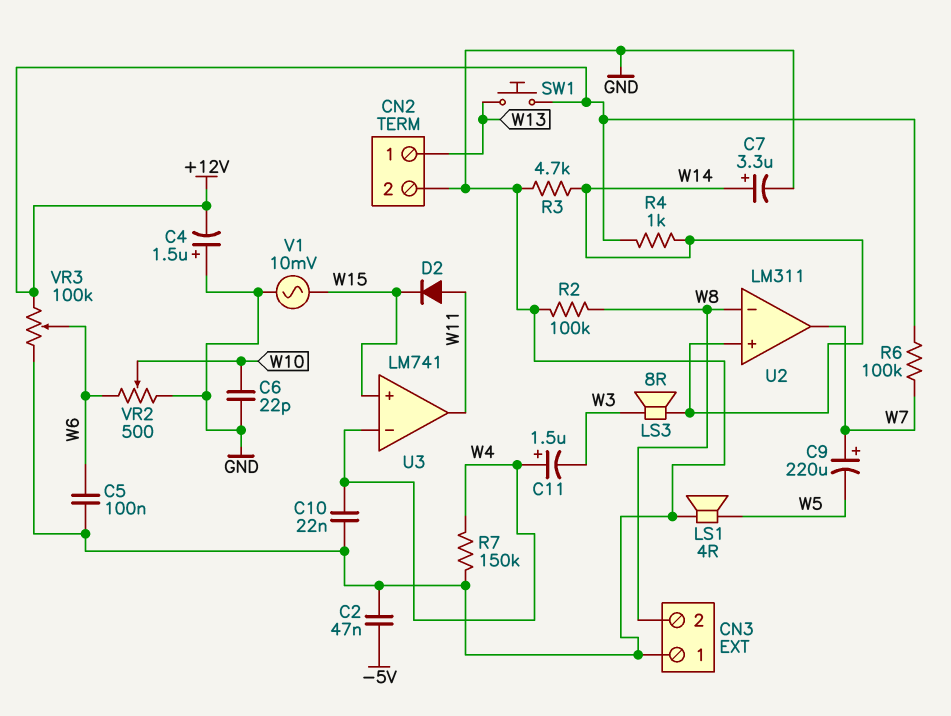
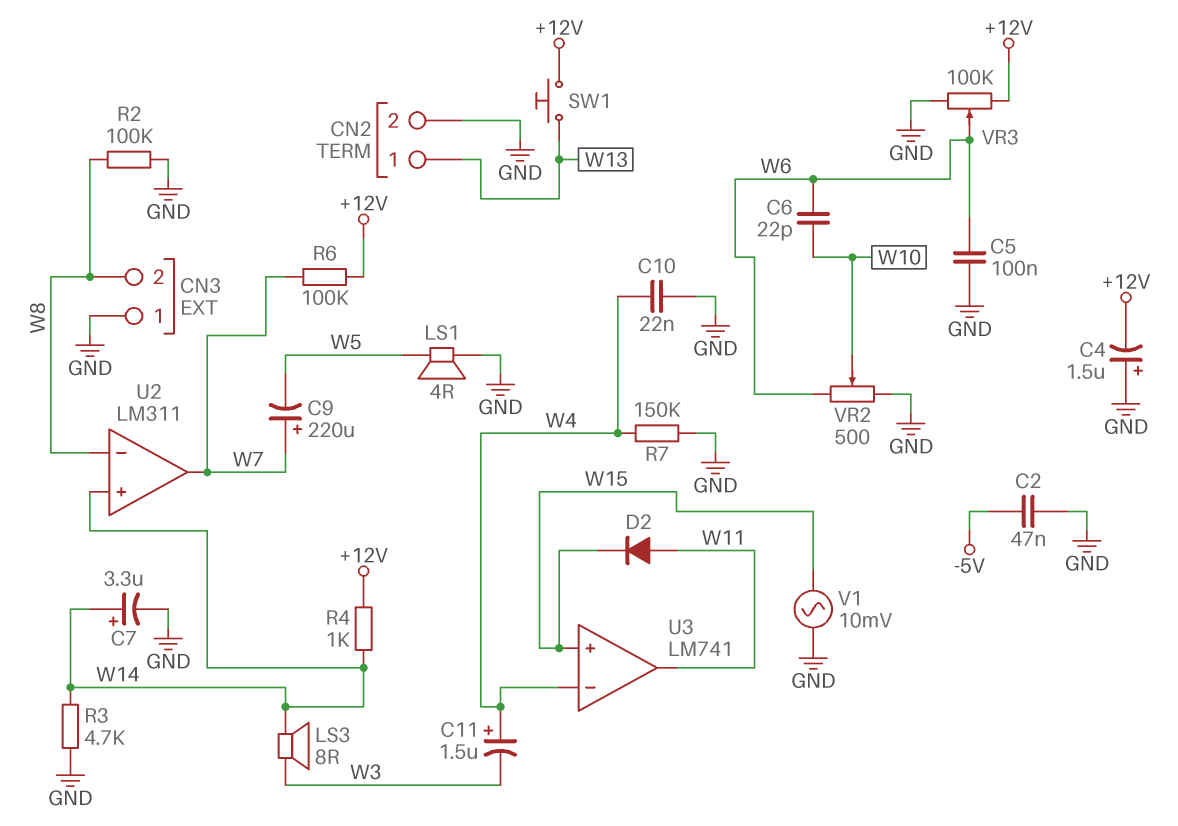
C6: 22pF (GND, W10) -> 22pF (W6, W10)

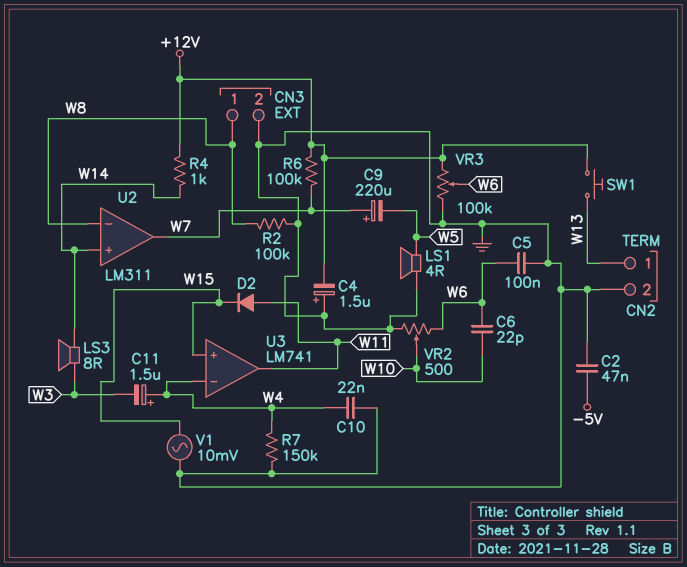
C7: 3.3uF (plus W14, minus GND) -> none
CN3 pin 1: GND -> W8
CN3 pin 2: W8 -> GND
R3: 4.7k (GND, W14) -> none

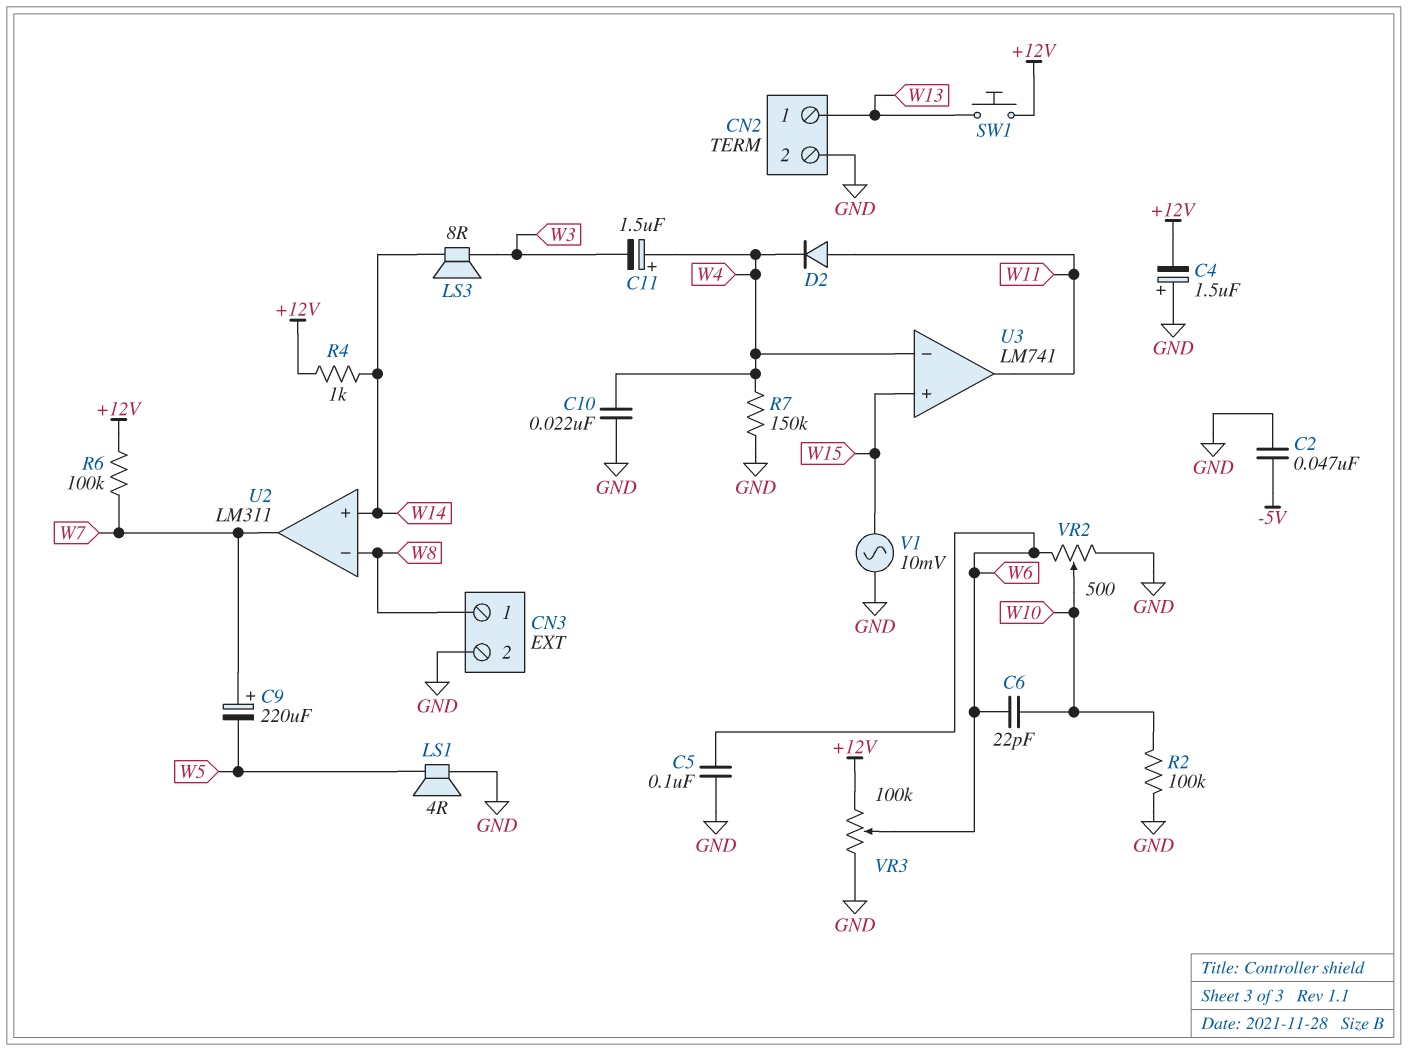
D2: diode (A W11, K W15) -> diode (A W11, K W4)
R2: 100k (GND, W8) -> 100k (GND, W10)

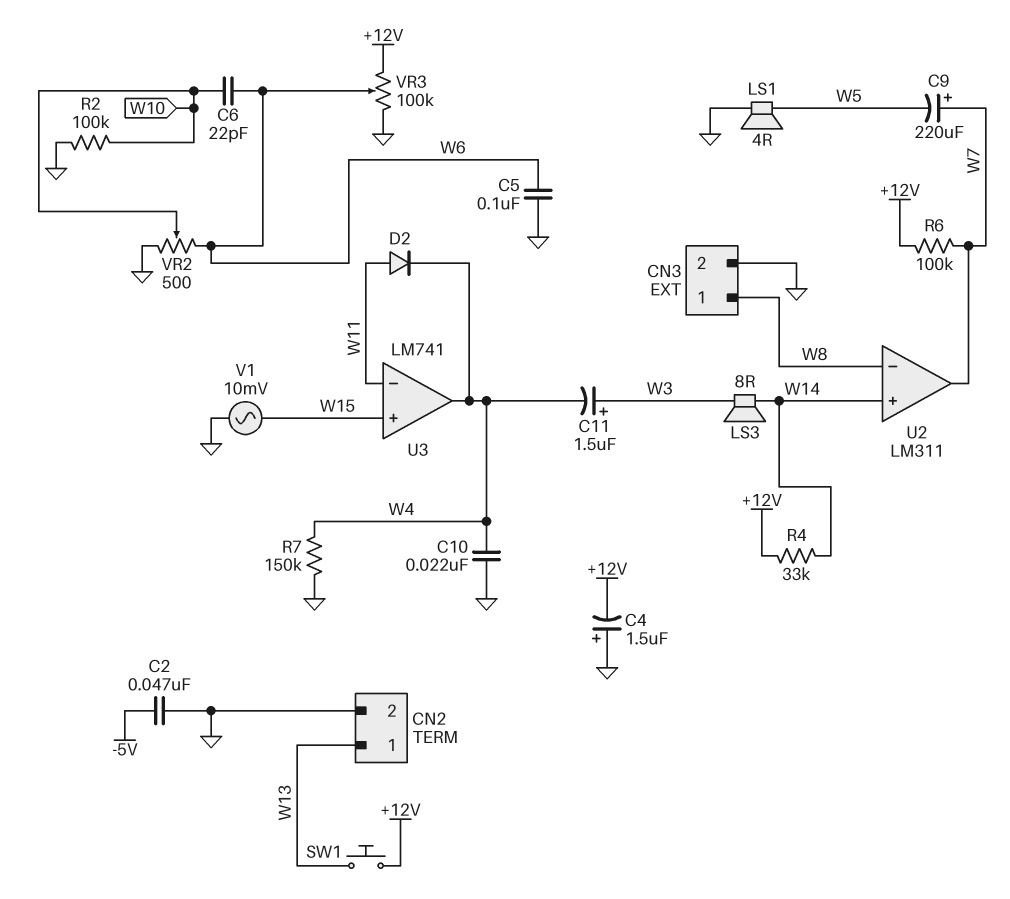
C11: 1.5uF (plus W4, minus W3) -> 1.5uF (plus W3, minus W4)
R4: 1k (+12V, W14) -> 33k (+12V, W14)
U3 pin in-: W4 -> W11
U3 pin out: W11 -> W4

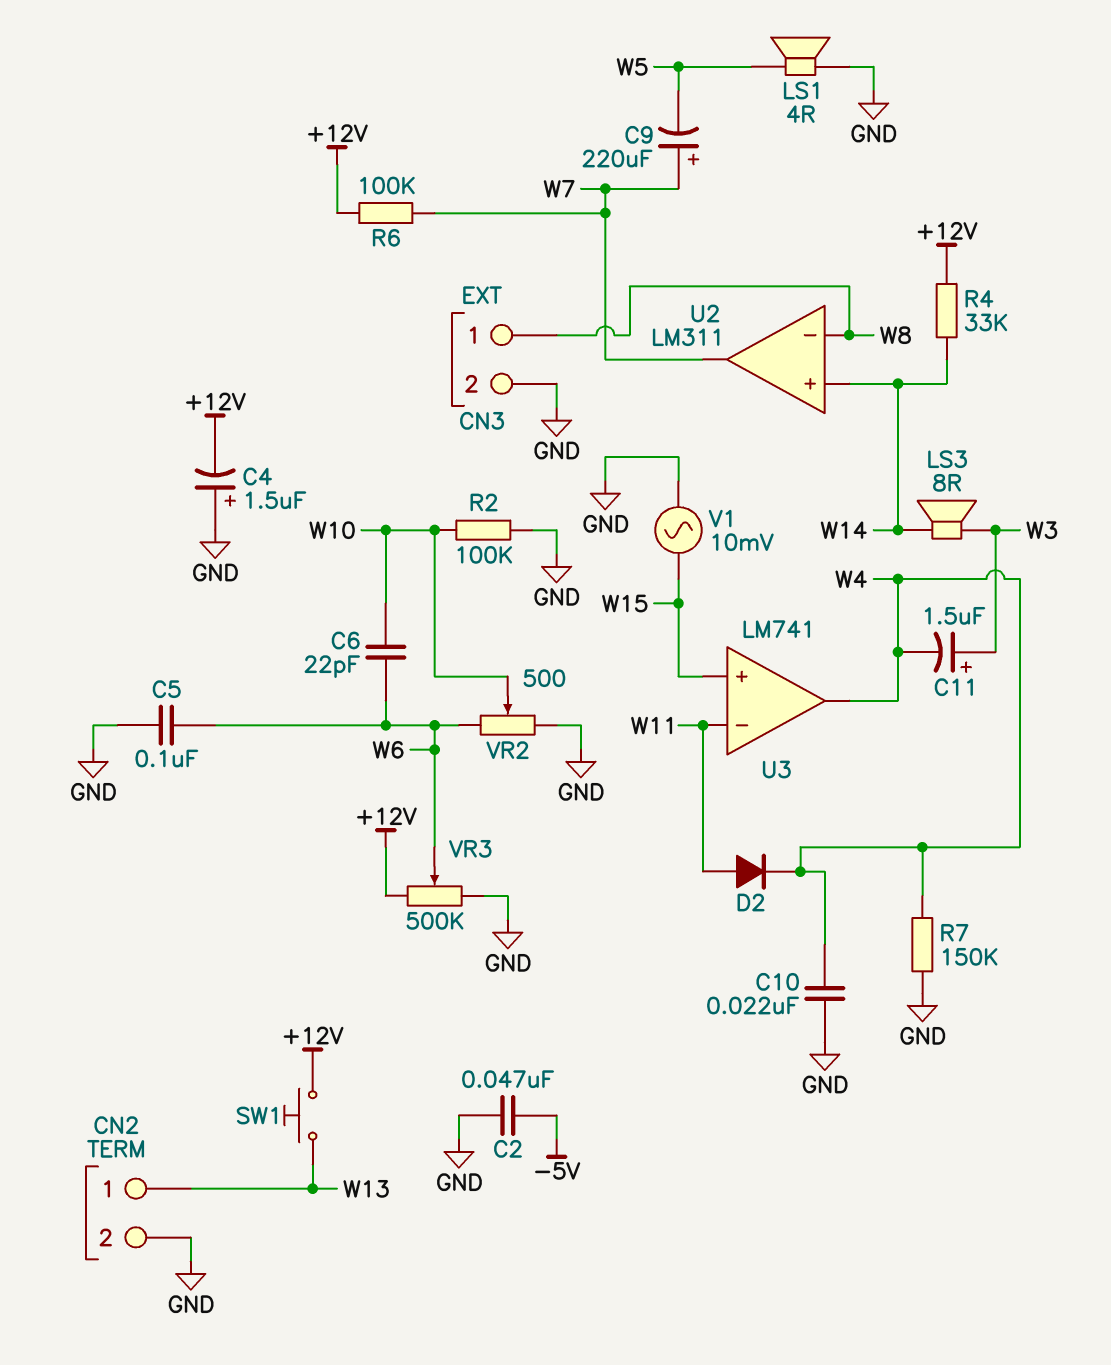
VR3: 100k (+12V, GND, wiper W6) -> 500k (+12V, GND, wiper W6)

